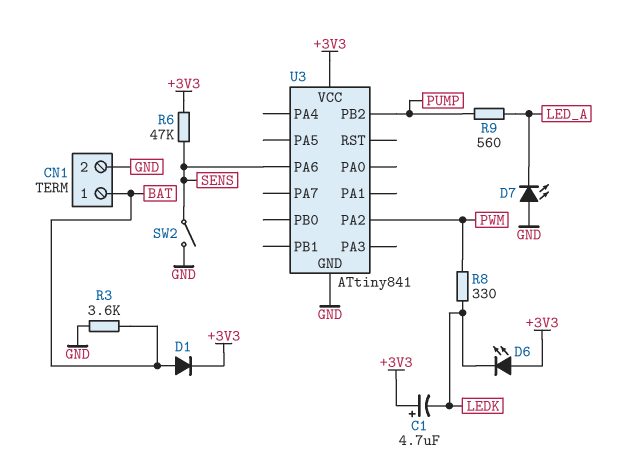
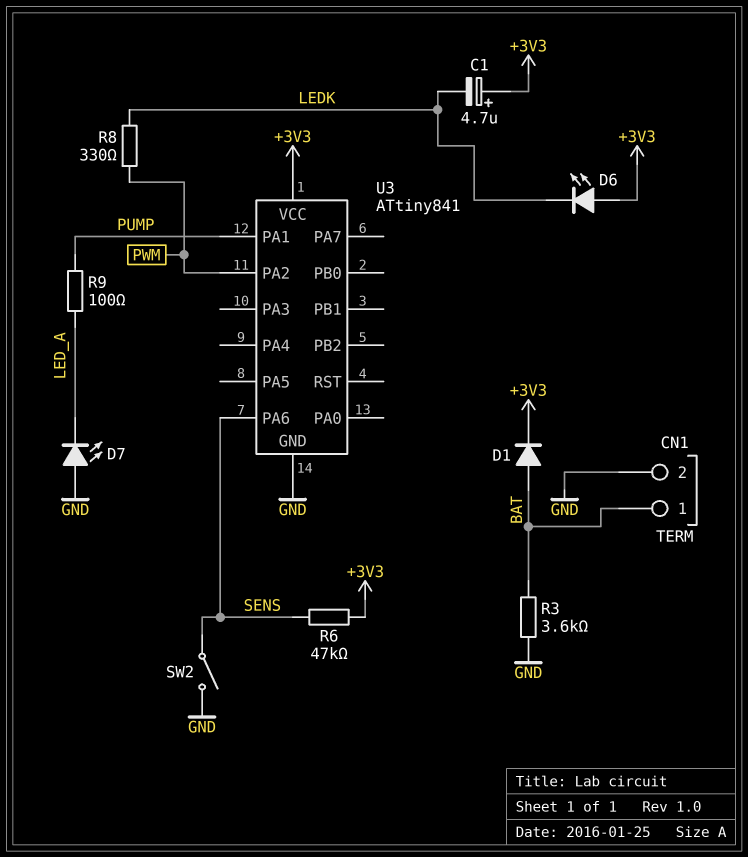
R9: 560 (LED_A, PUMP) -> 100 (LED_A, PUMP)
U3 pin PA1: none -> PUMP
U3 pin PB2: PUMP -> none

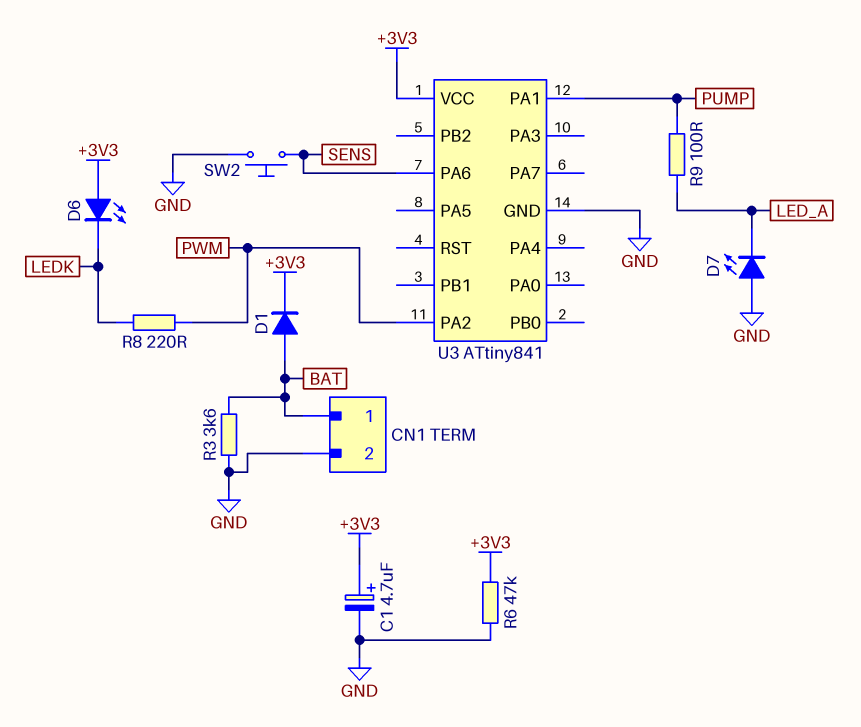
C1: 4.7uF (plus +3V3, minus LEDK) -> 4.7uF (plus +3V3, minus GND)
R6: 47k (+3V3, SENS) -> 47k (+3V3, GND)
R8: 330 (LEDK, PWM) -> 220 (LEDK, PWM)
SW2: switch (GND, SENS) -> button (GND, SENS)

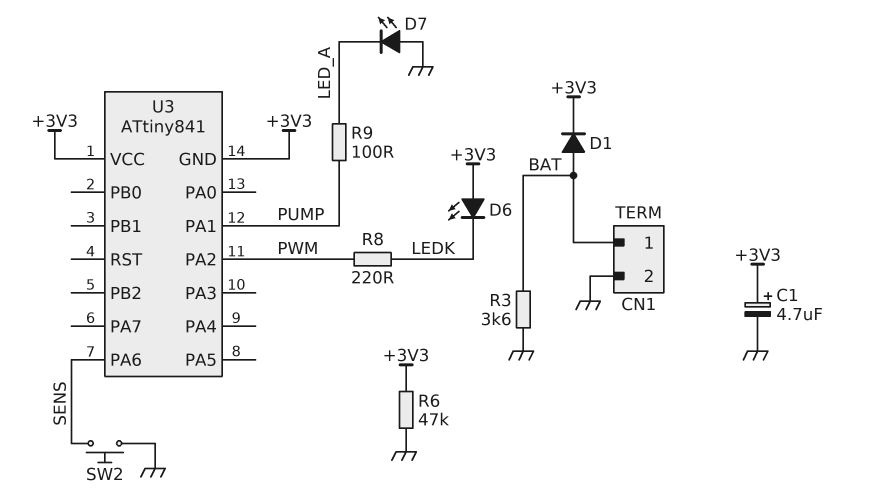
U3 pin GND: GND -> +3V3

